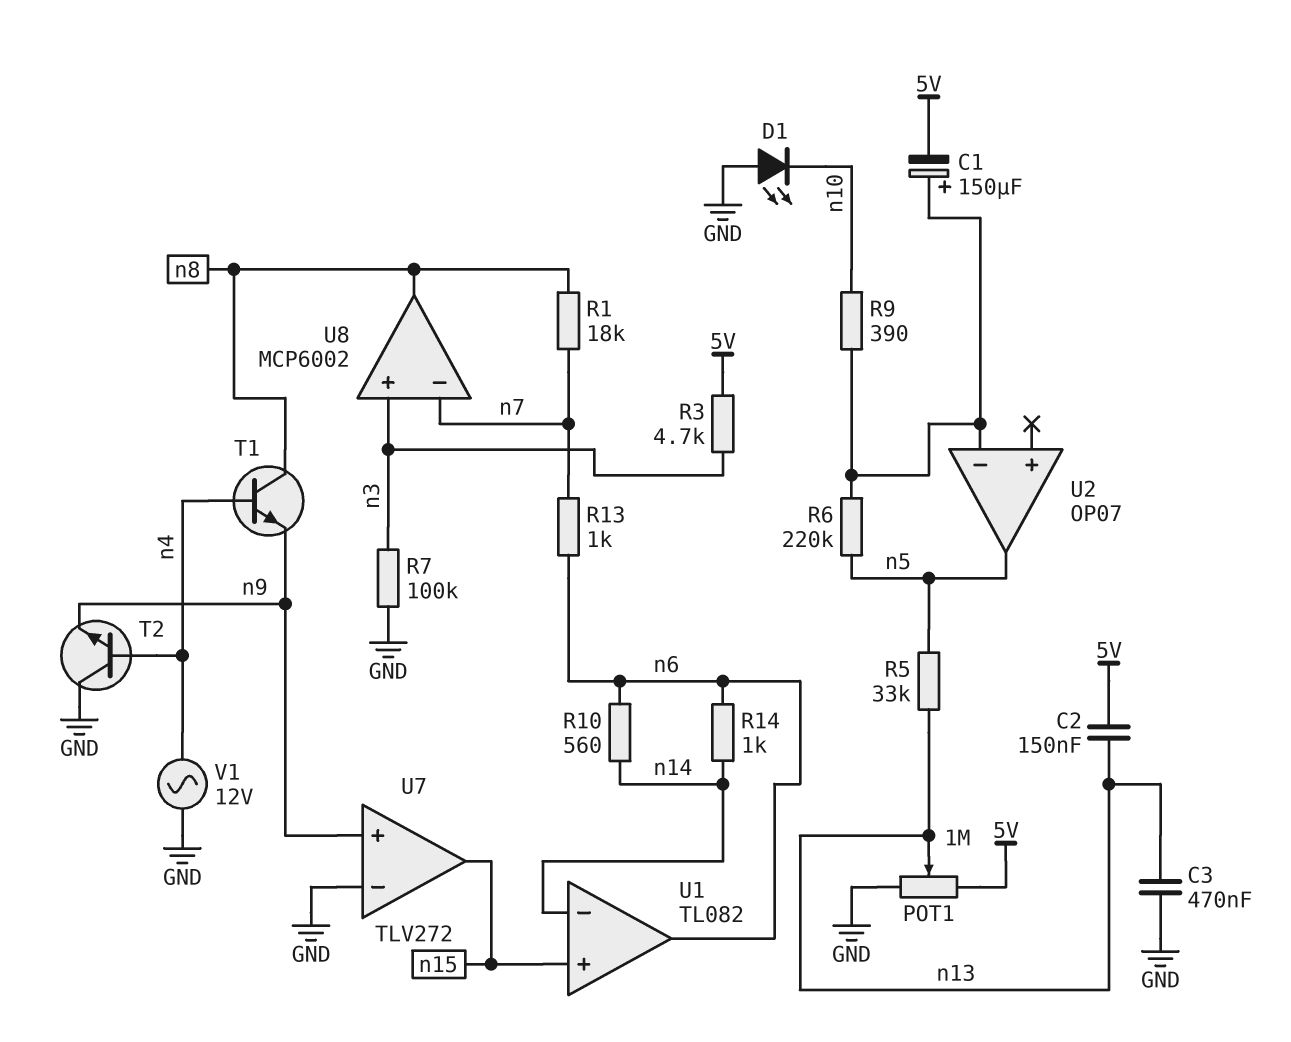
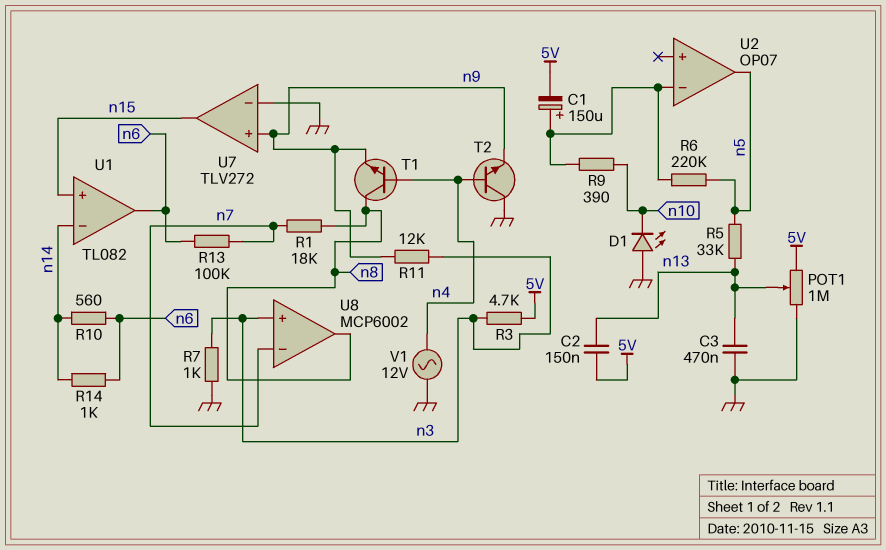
R7: 100k (GND, n3) -> 1k (GND, n3)
R11: none -> 12k (n3, n9)
R13: 1k (n6, n7) -> 100k (n6, n7)

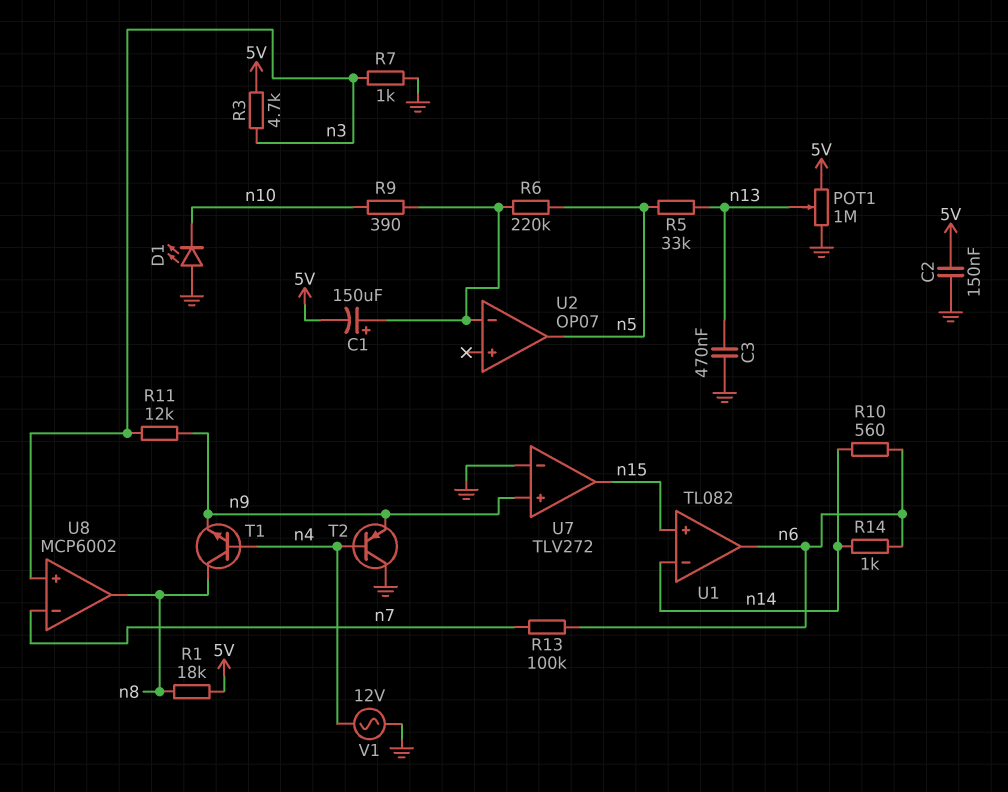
C2: 150nF (5V, n13) -> 150nF (5V, GND)
R1: 18k (n7, n8) -> 18k (5V, n8)
T2: NPN (B n4, C GND, E n9) -> PNP (B n4, C GND, E n9)

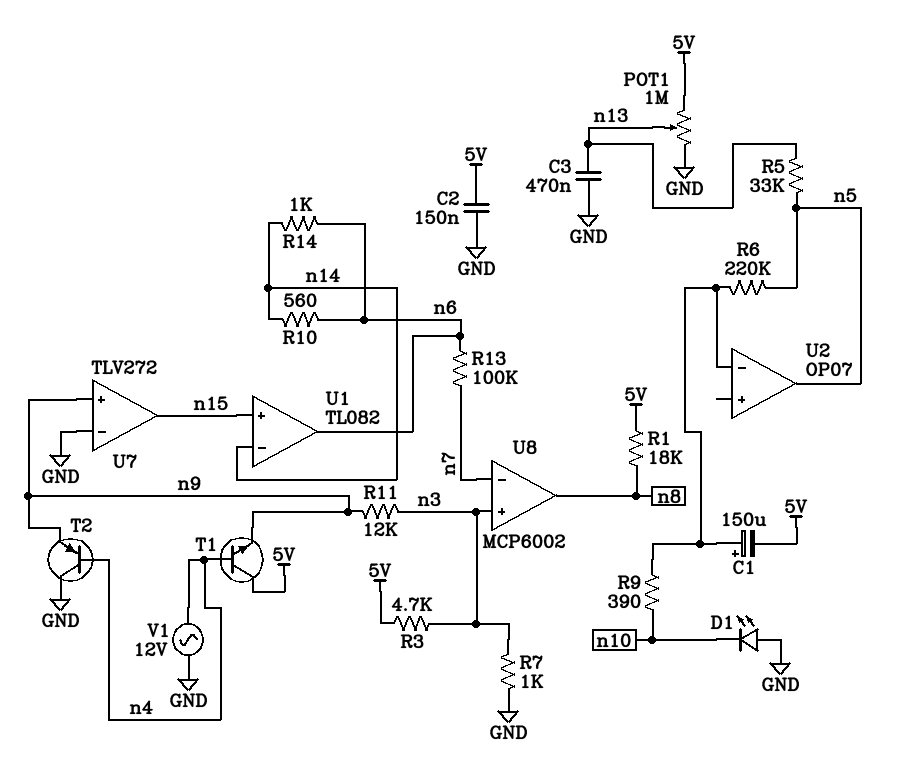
T1: NPN (B n4, C n8, E n9) -> NPN (B n4, C 5V, E n9)

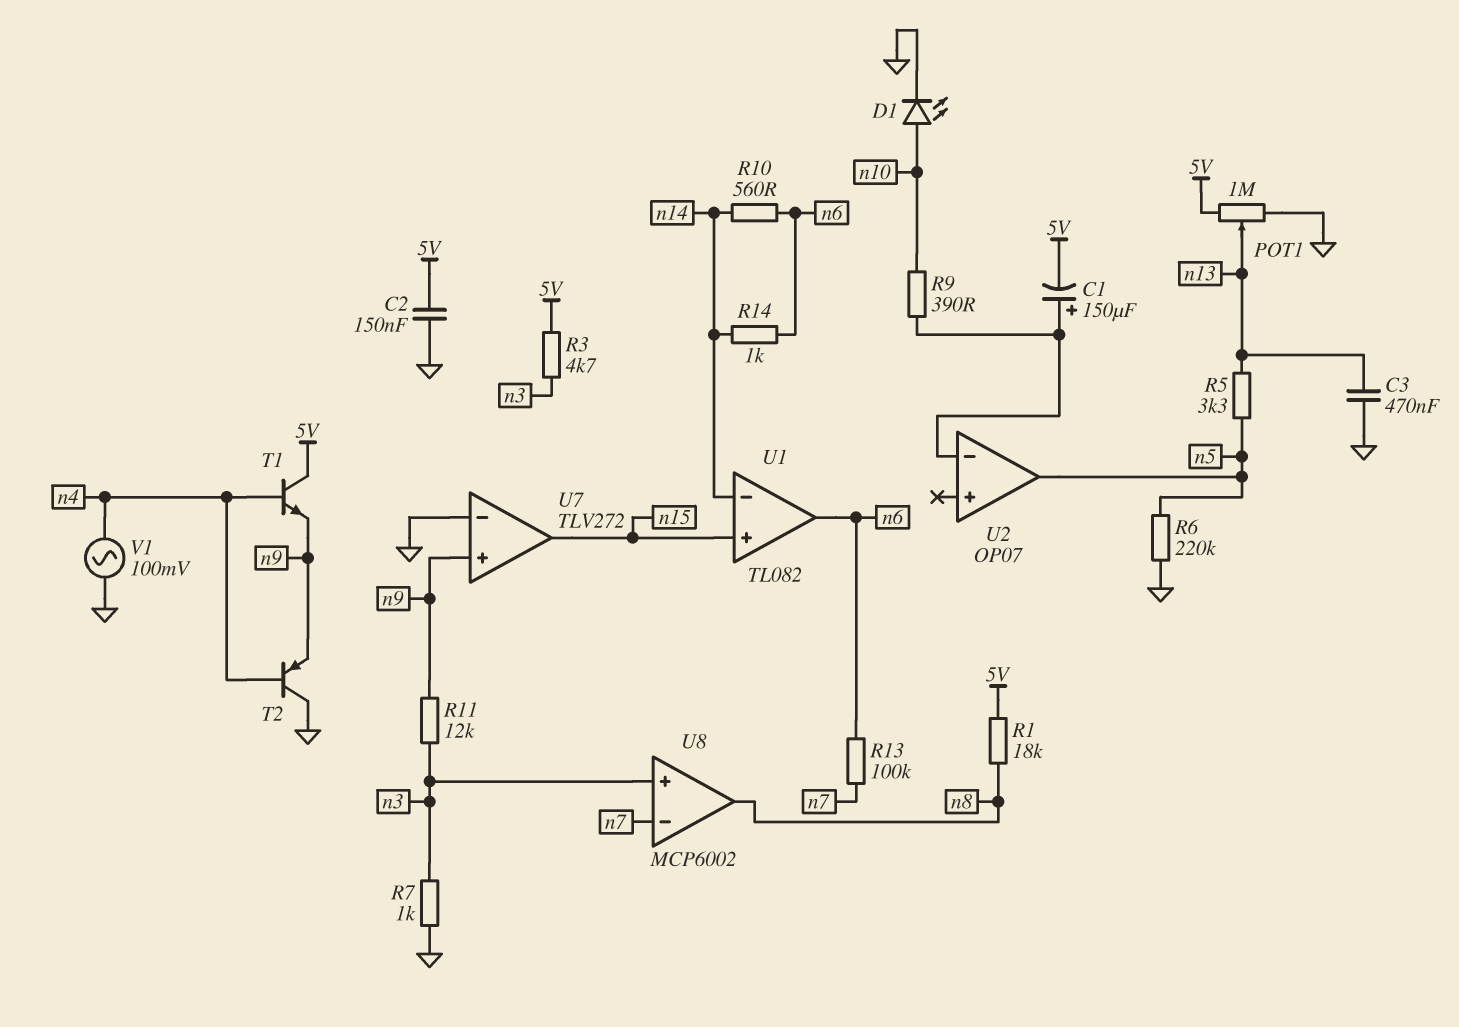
D1: LED (A GND, K n10) -> LED (A n10, K GND)
R5: 33k (n5, n13) -> 3.3k (n5, n13)
R6: 220k (U2/in-, n5) -> 220k (GND, n5)
V1: AC 12V (GND, n4) -> AC 100mV (GND, n4)

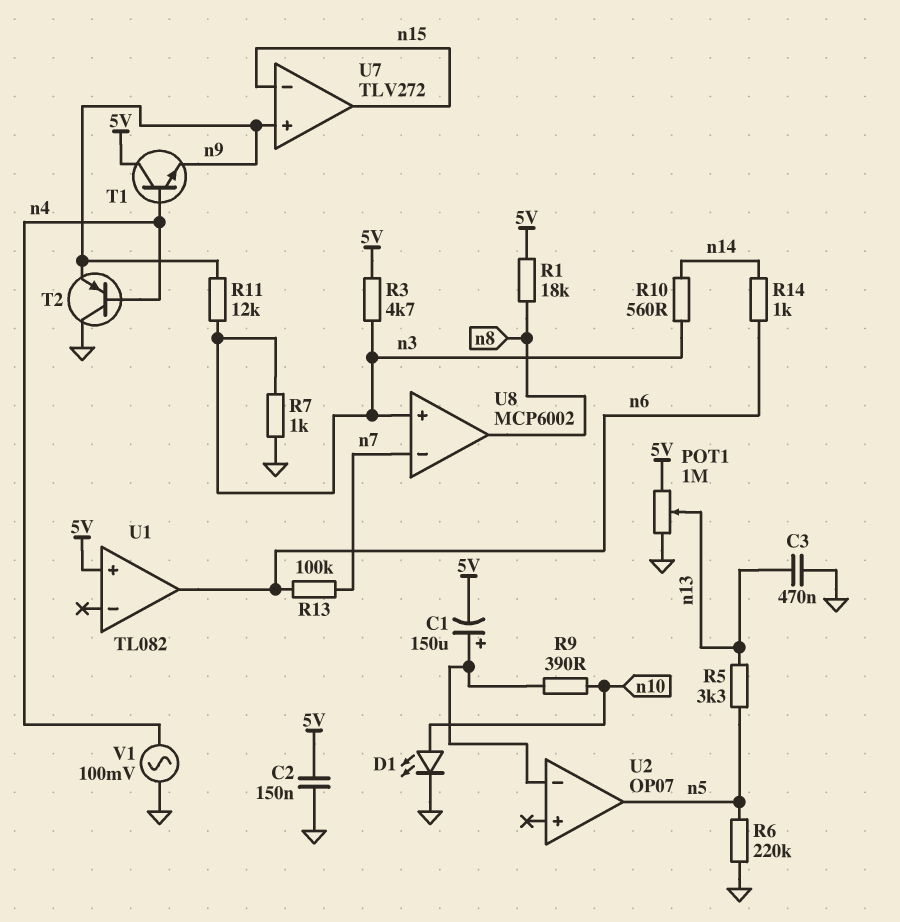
R10: 560 (n6, n14) -> 560 (n3, n14)
U1 pin in+: n15 -> 5V
U1 pin in-: n14 -> none
U7 pin in-: GND -> n15

